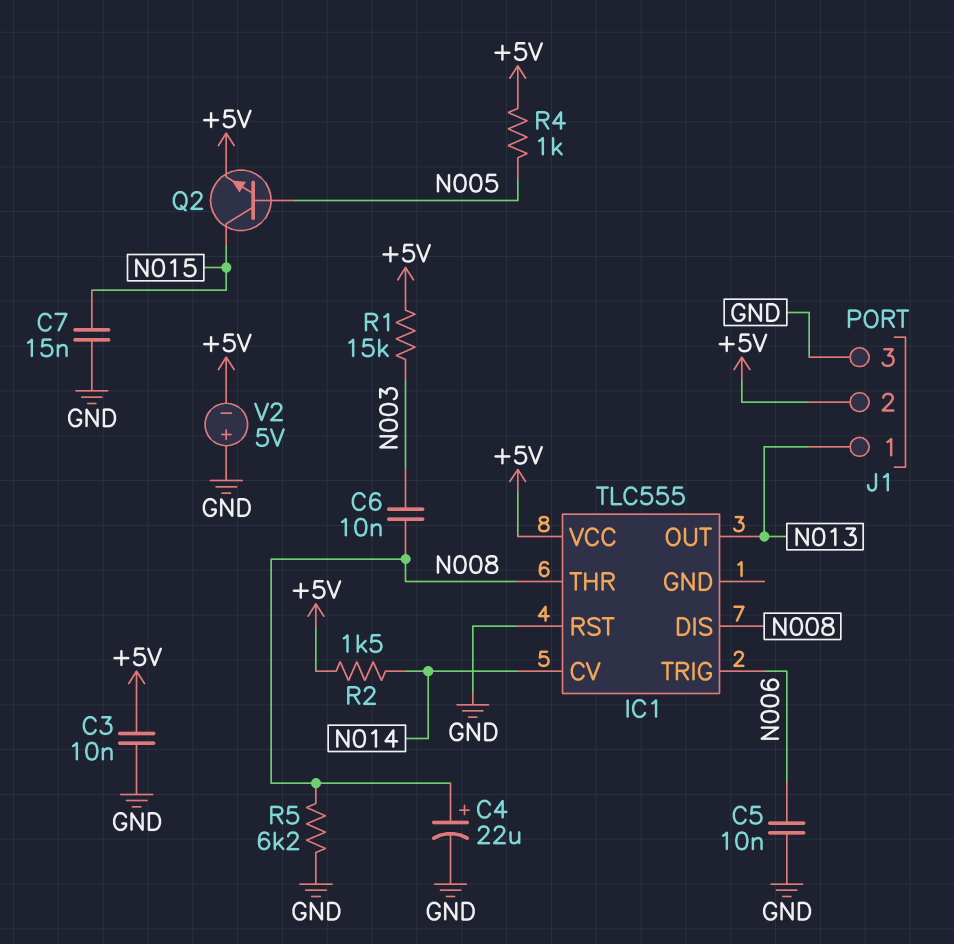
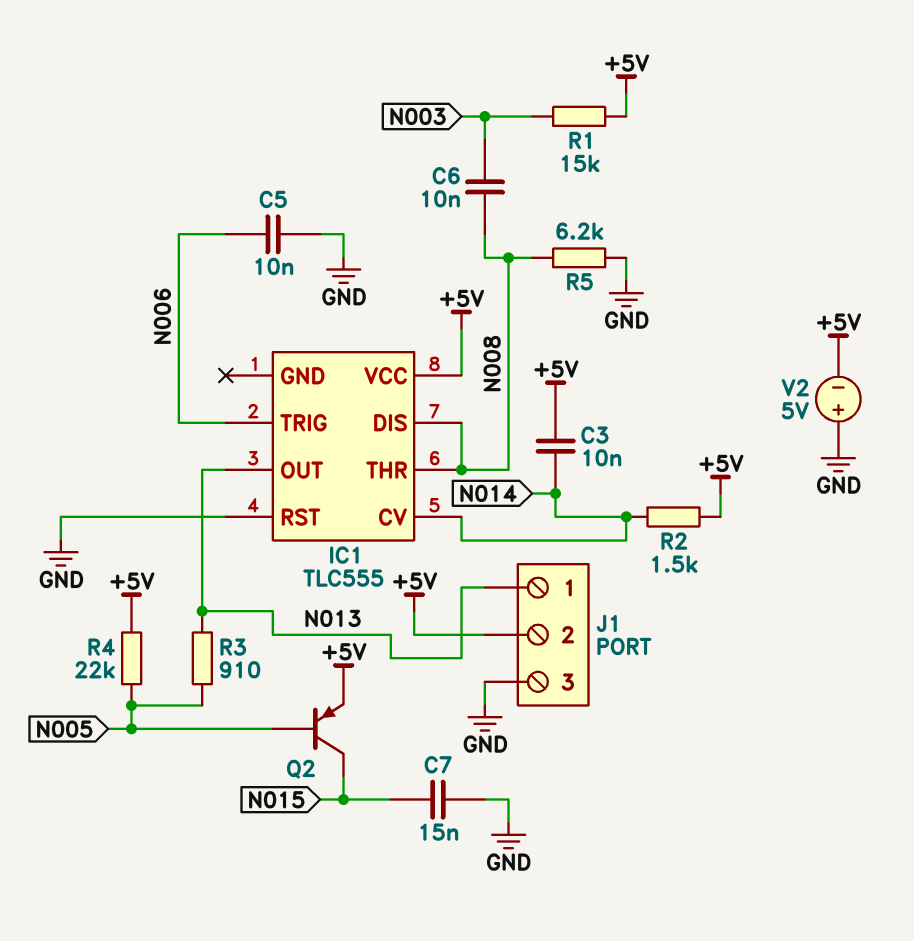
C3: 10nF (+5V, GND) -> 10nF (+5V, N014)
C4: 22uF (plus N008, minus GND) -> none
Q2: NPN (B N005, C N015, E +5V) -> PNP (B N005, C N015, E +5V)
R3: none -> 910 (N005, N013)
R4: 1k (+5V, N005) -> 22k (+5V, N005)

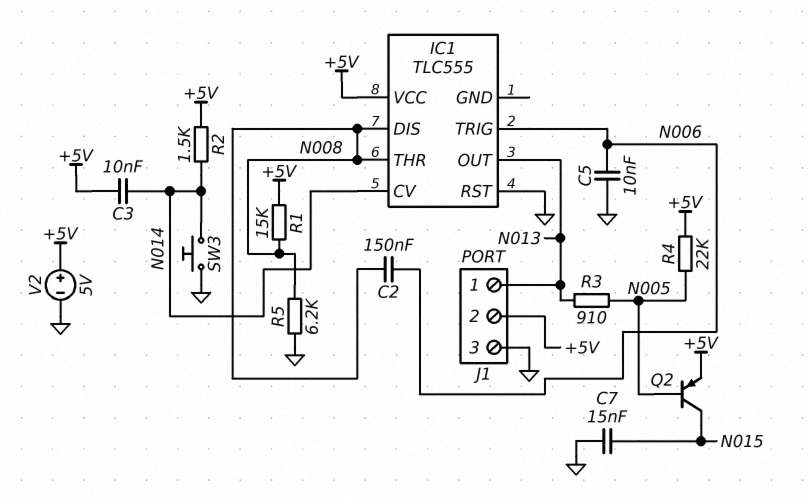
C2: none -> 150nF (N006, N008)
C6: 10nF (N003, N008) -> none
R1: 15k (+5V, N003) -> 15k (+5V, N008)
SW3: none -> button (GND, N014)
V2: 5V (plus GND, minus +5V) -> 5V (plus +5V, minus GND)

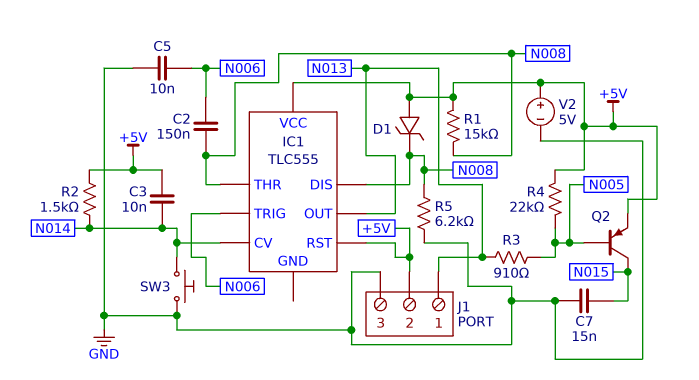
D1: none -> zener (A +5V, K N008)
IC1 pin RST: GND -> +5V

